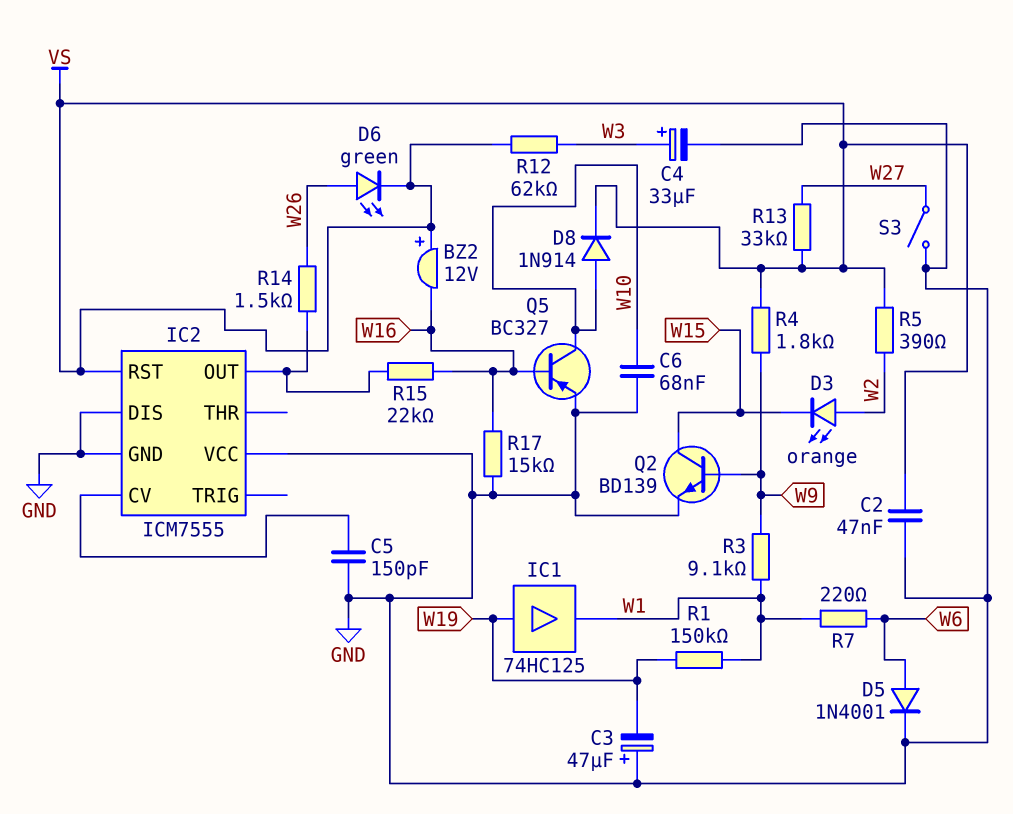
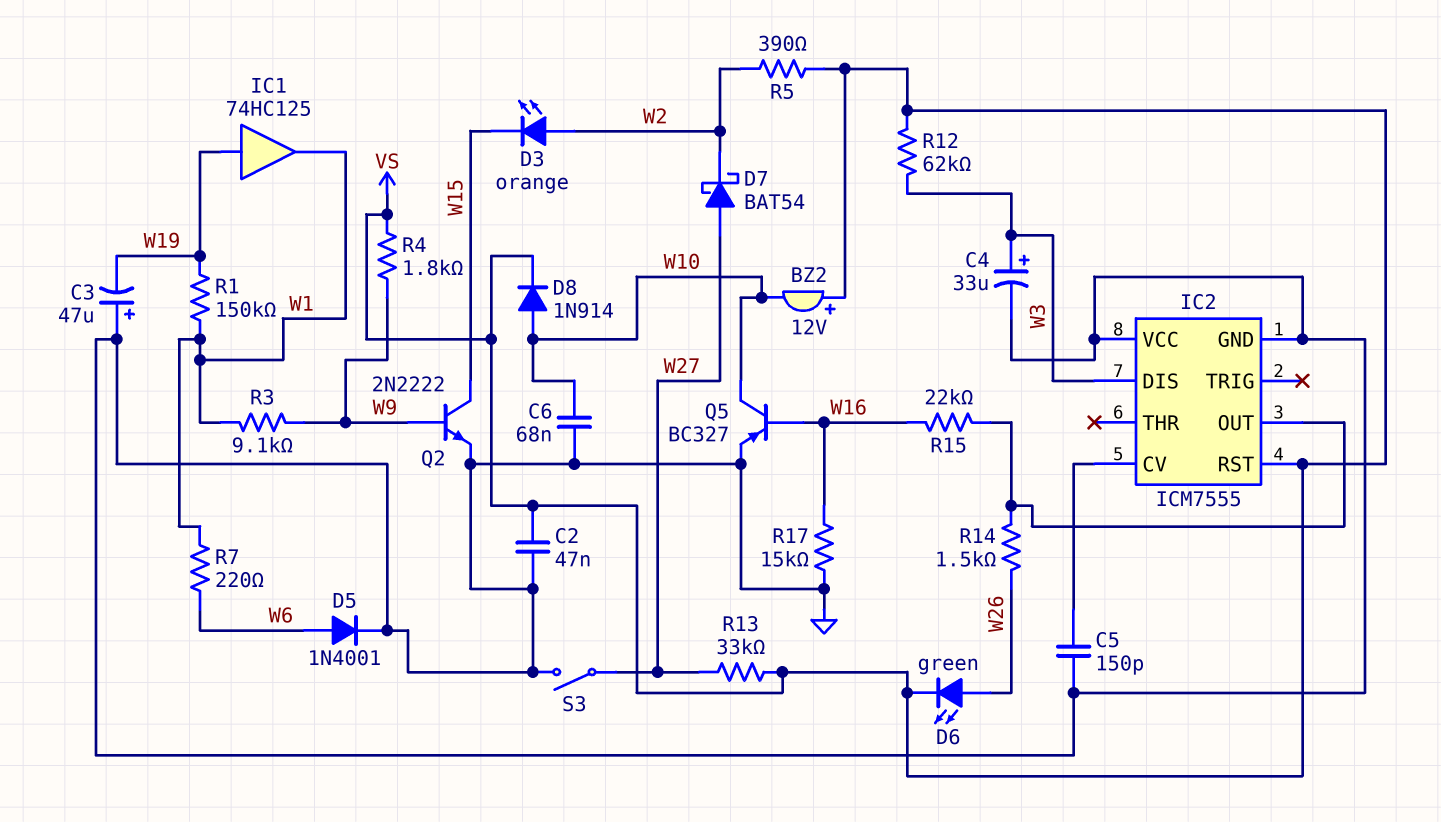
BZ2: buzzer 12V (plus VS, minus W16) -> buzzer 12V (plus VS, minus W10)
D7: none -> schottky BAT54 (A W27, K W2)
IC2 pin DIS: GND -> W3
Q2: NPN BD139 (B W9, C W15, E GND) -> NPN 2N2222 (B W9, C W15, E GND)

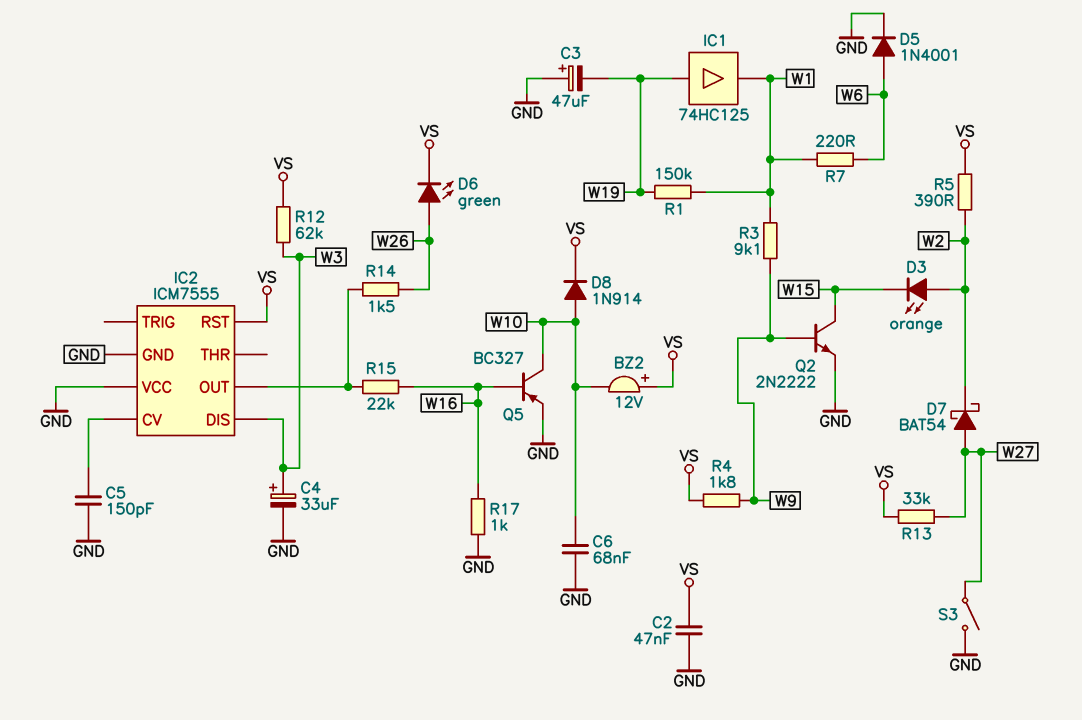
R17: 15k (GND, W16) -> 1k (GND, W16)

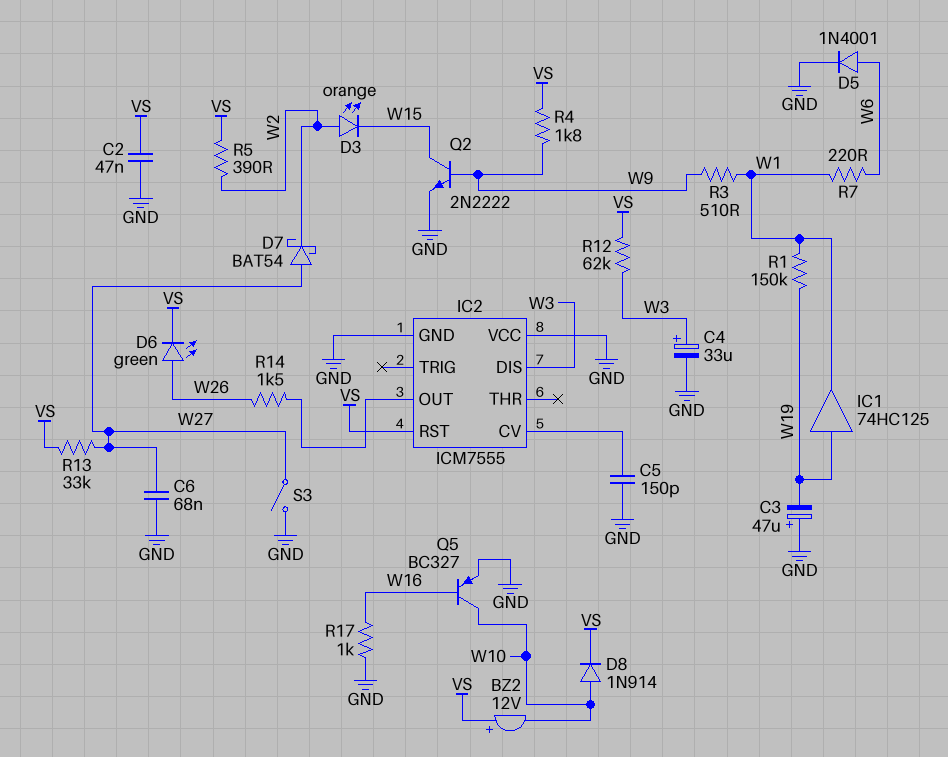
C6: 68nF (GND, W10) -> 68nF (GND, W27)
R3: 9.1k (W1, W9) -> 510 (W1, W9)
R15: 22k (IC2/OUT, W16) -> none

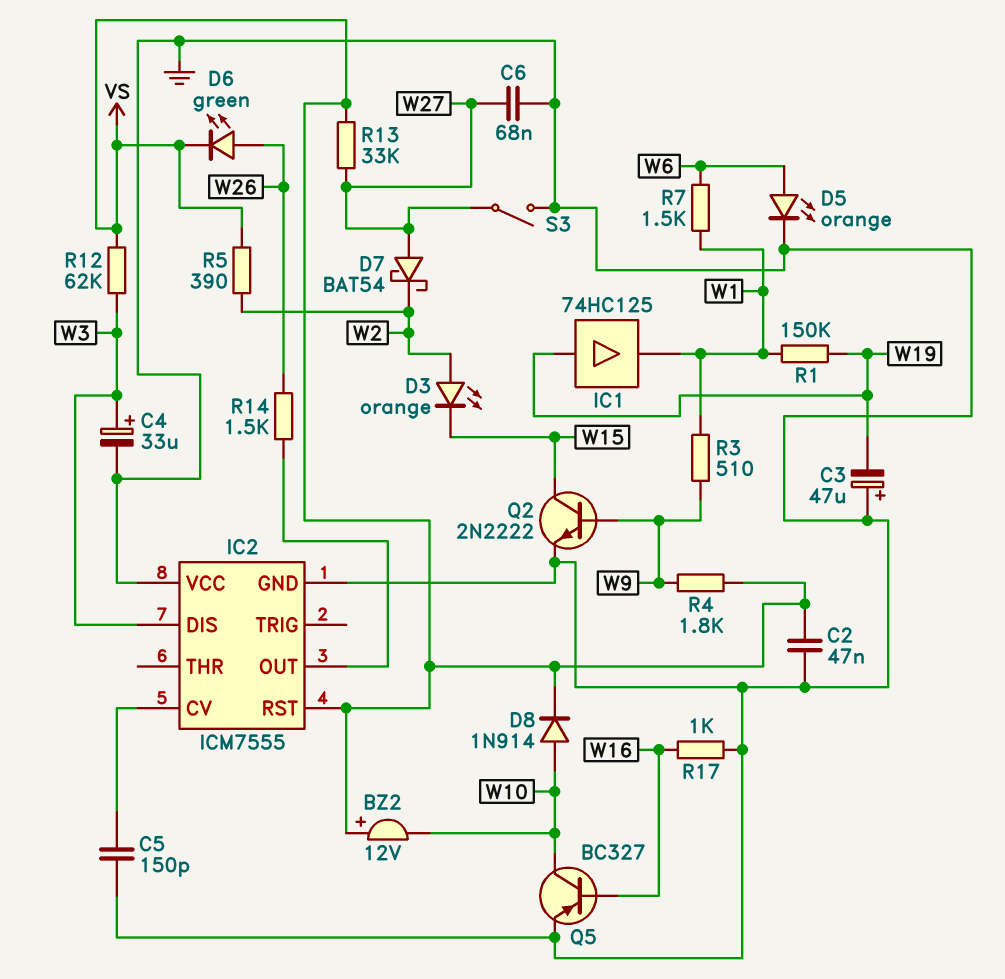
D5: diode 1N4001 (A W6, K GND) -> LED orange (A W6, K GND)
R7: 220 (W1, W6) -> 1.5k (W1, W6)

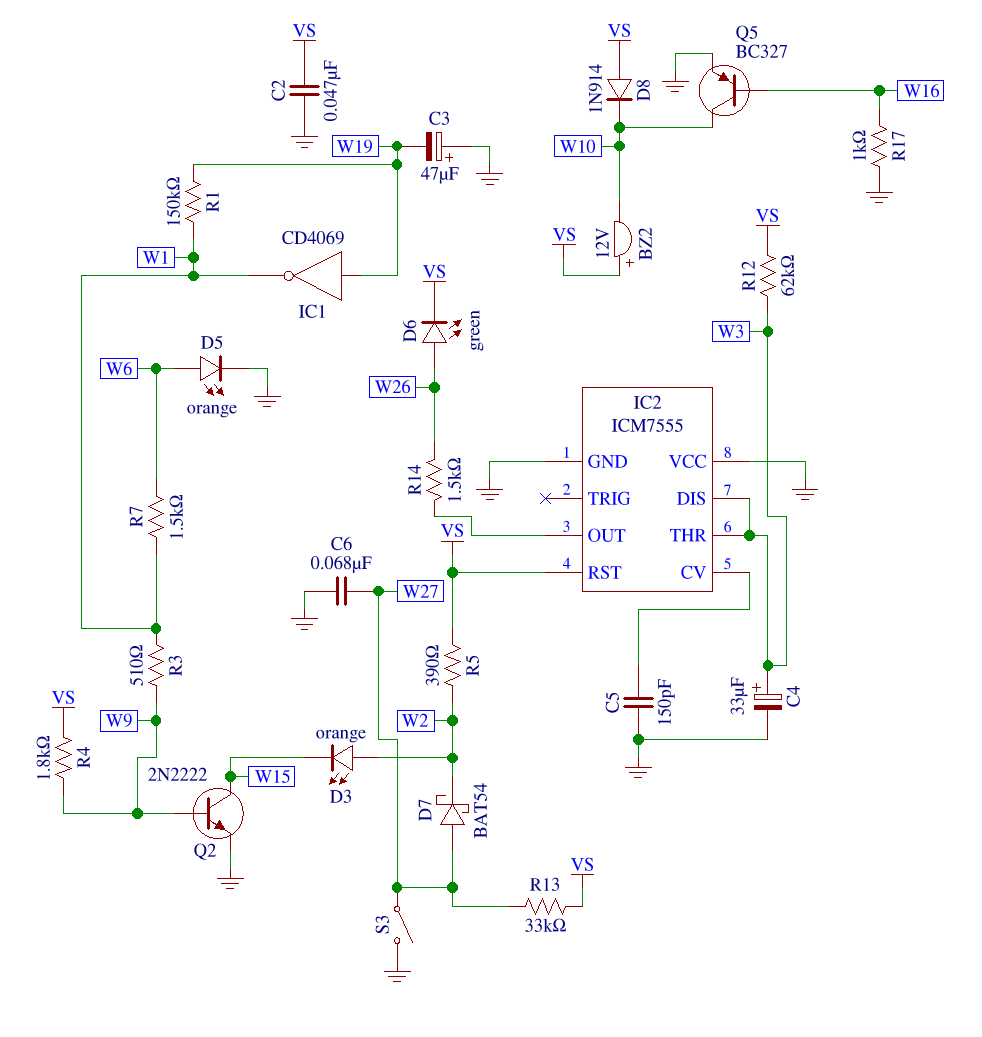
D8: diode 1N914 (A W10, K VS) -> diode 1N914 (A VS, K W10)
IC1: buffer 74HC125 (in W19, out W1) -> NOT CD4069 (in W19, out W1)
IC2 pin THR: none -> W3

